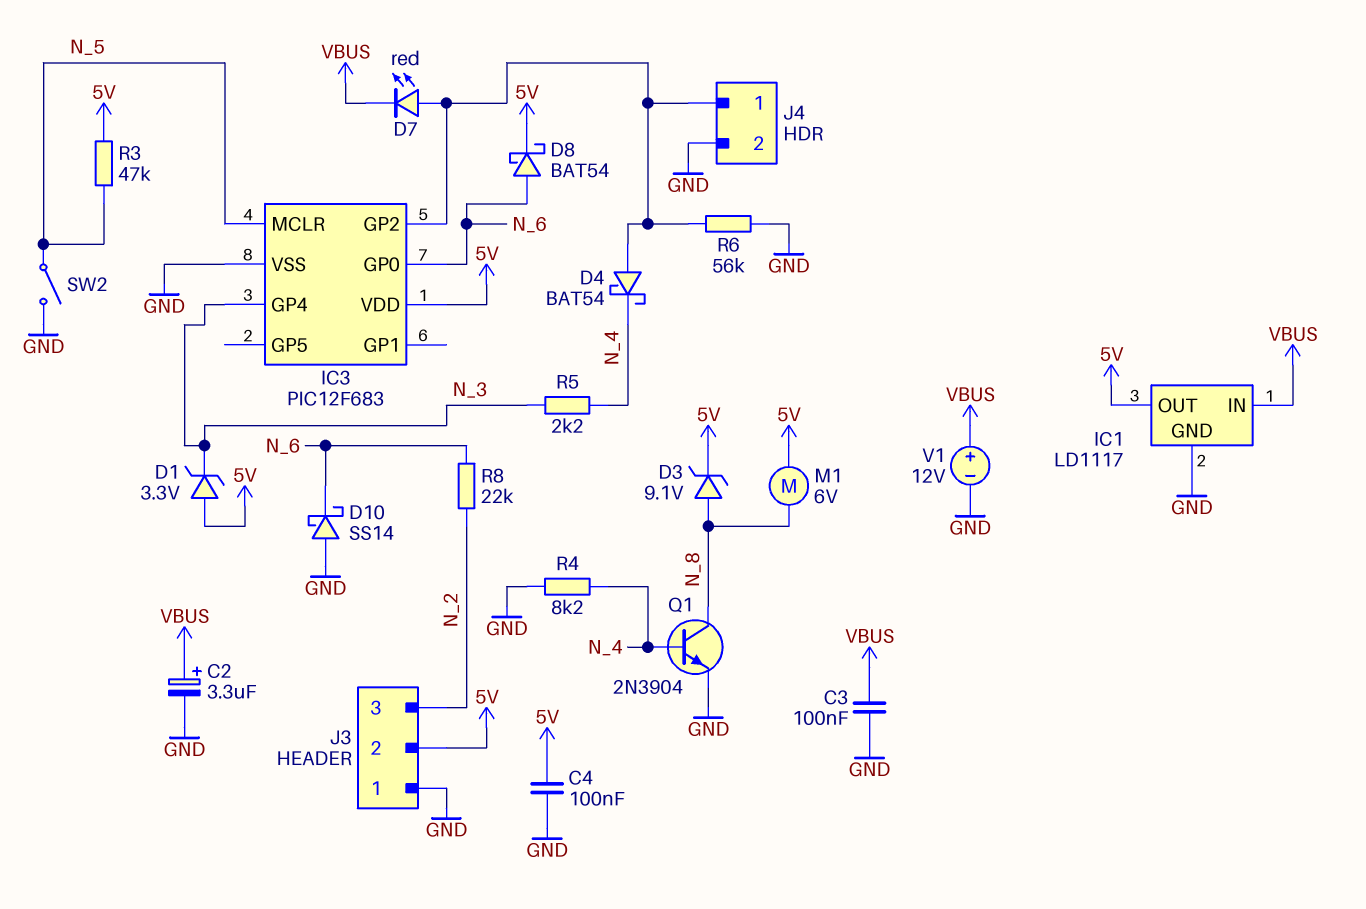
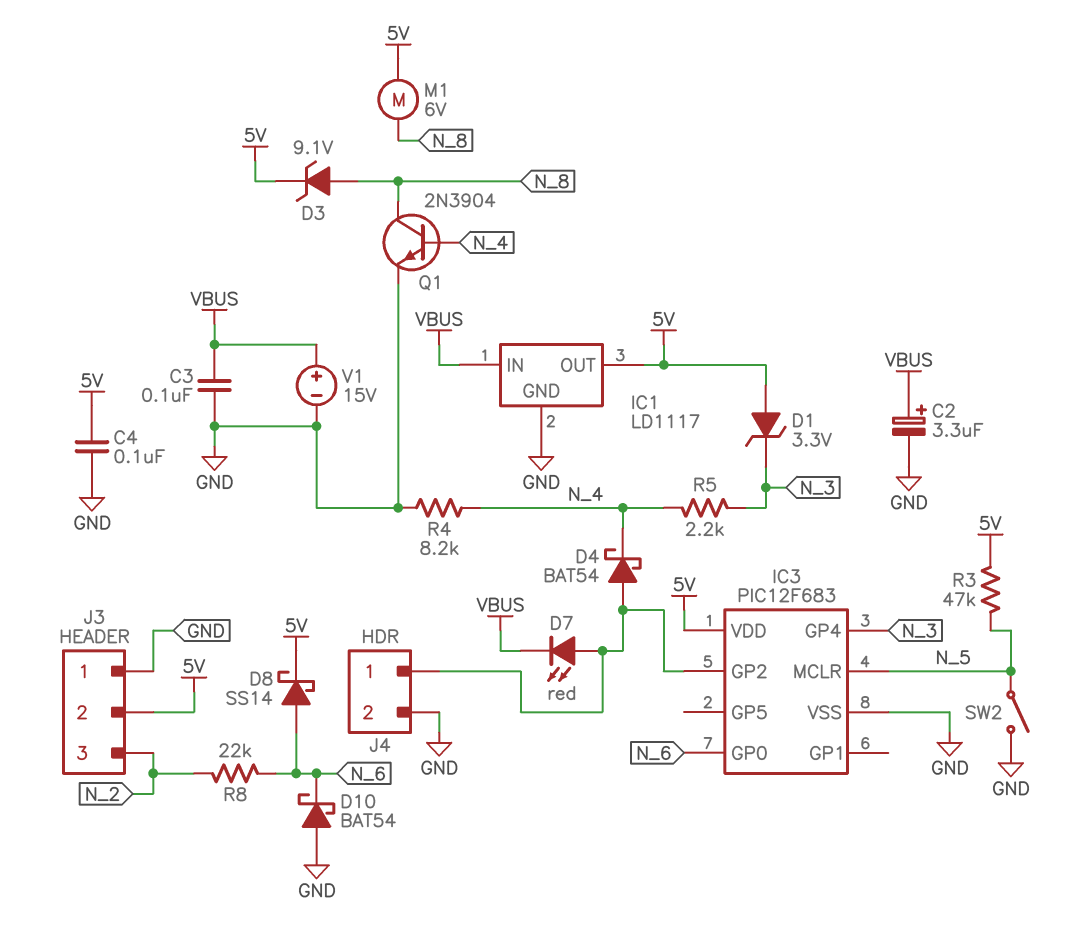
D8: schottky BAT54 (A N_6, K 5V) -> schottky SS14 (A N_6, K 5V)
D10: schottky SS14 (A GND, K N_6) -> schottky BAT54 (A GND, K N_6)
R6: 56k (GND, IC3/GP2) -> none
V1: 12V (plus VBUS, minus GND) -> 15V (plus VBUS, minus GND)

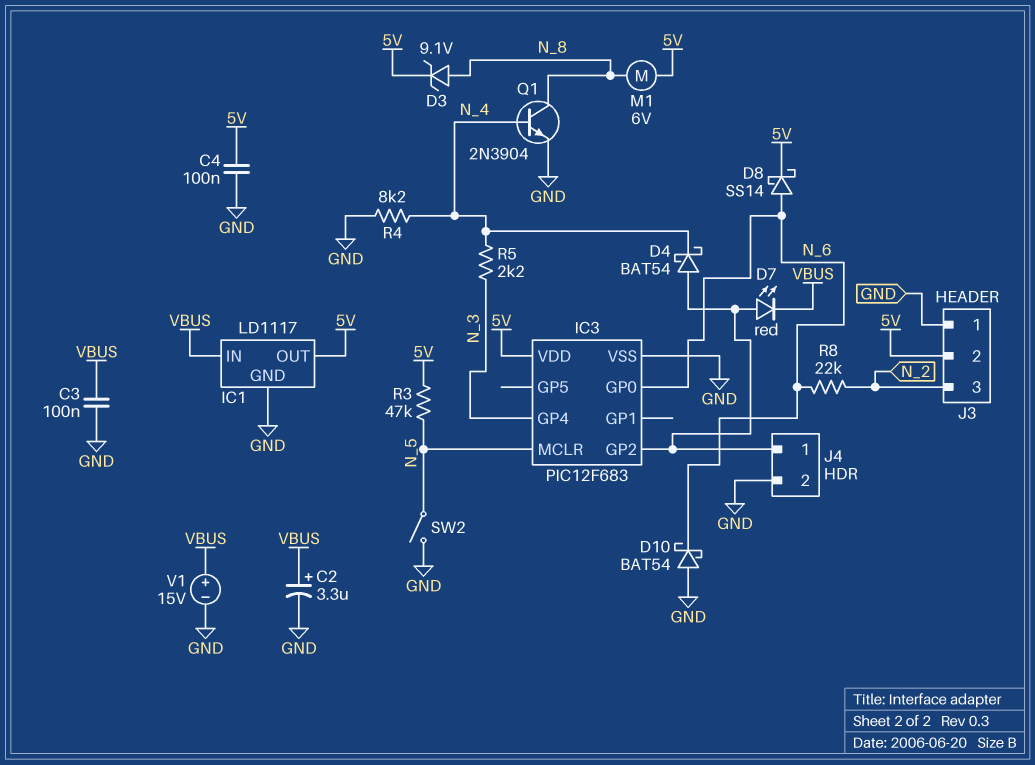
D1: zener 3.3V (A 5V, K N_3) -> none

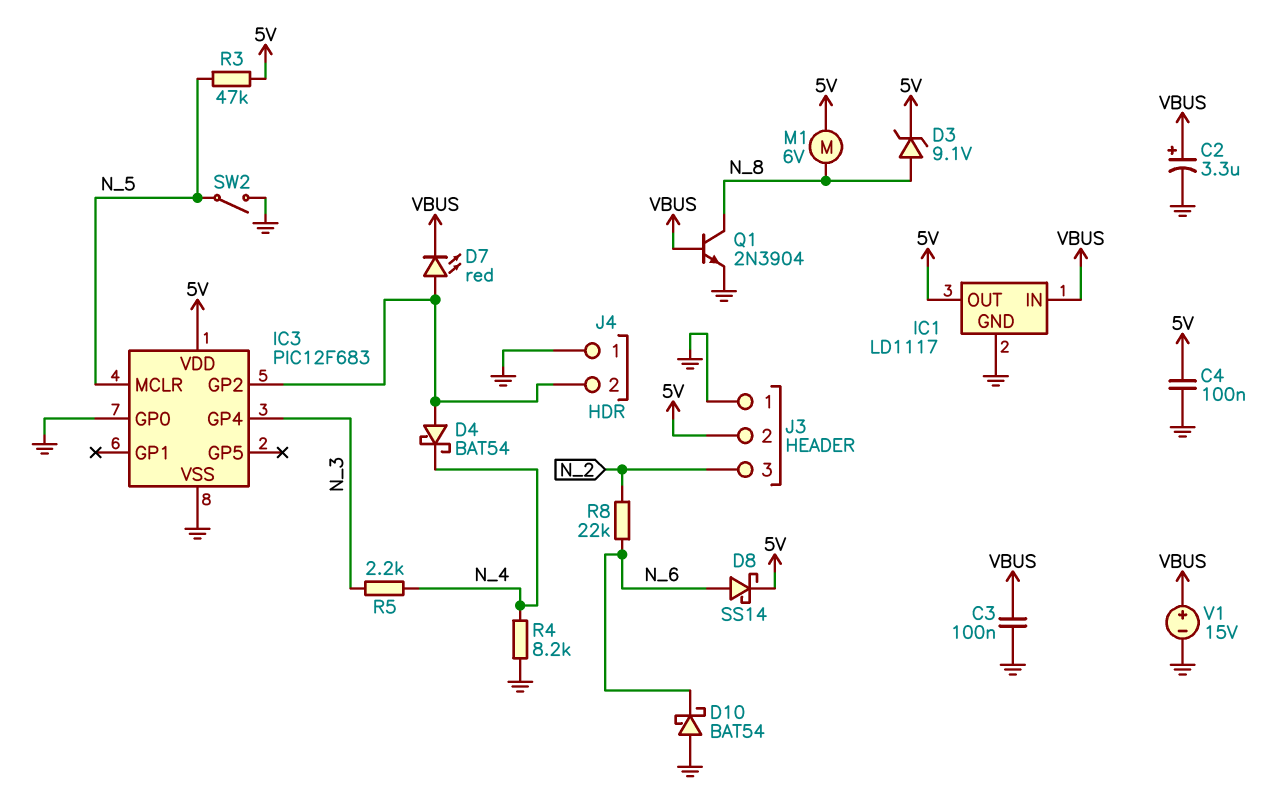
IC3 pin GP0: N_6 -> GND
J4 pin 1: IC3/GP2 -> GND
J4 pin 2: GND -> IC3/GP2
Q1: NPN 2N3904 (B N_4, C N_8, E GND) -> NPN 2N3904 (B VBUS, C N_8, E GND)

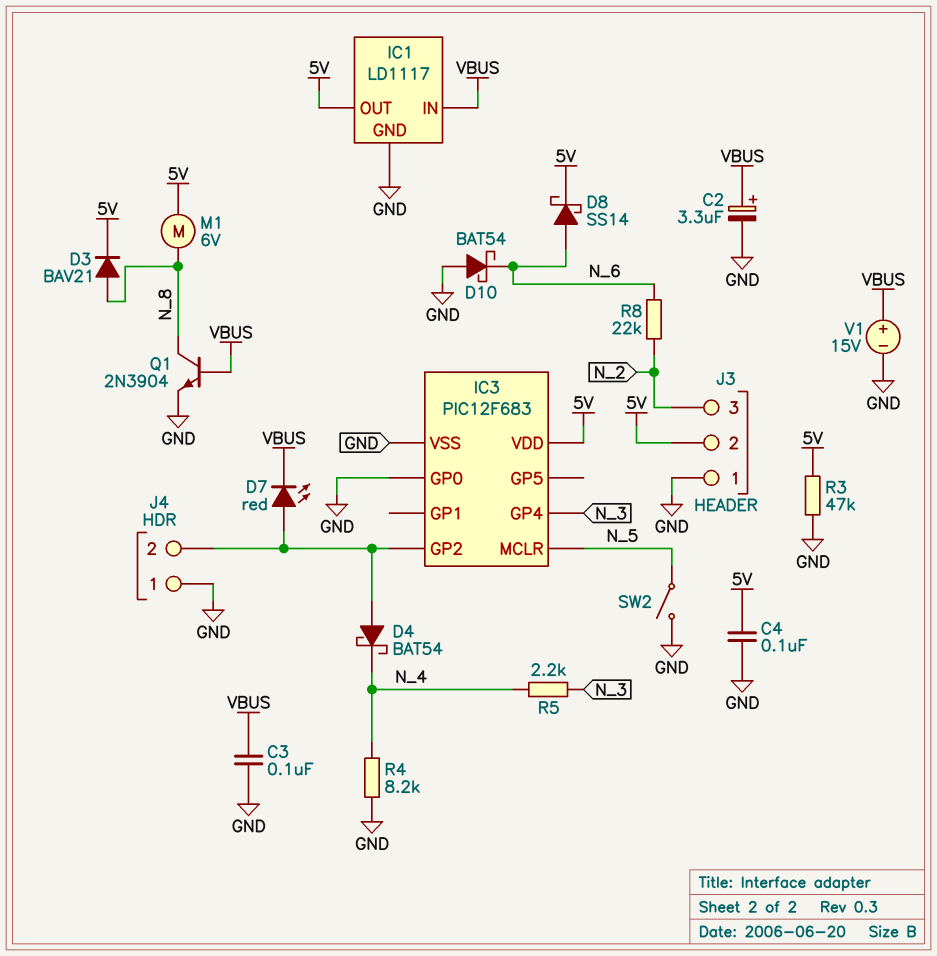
D3: zener 9.1V (A N_8, K 5V) -> diode BAV21 (A N_8, K 5V)
R3: 47k (5V, N_5) -> 47k (5V, GND)

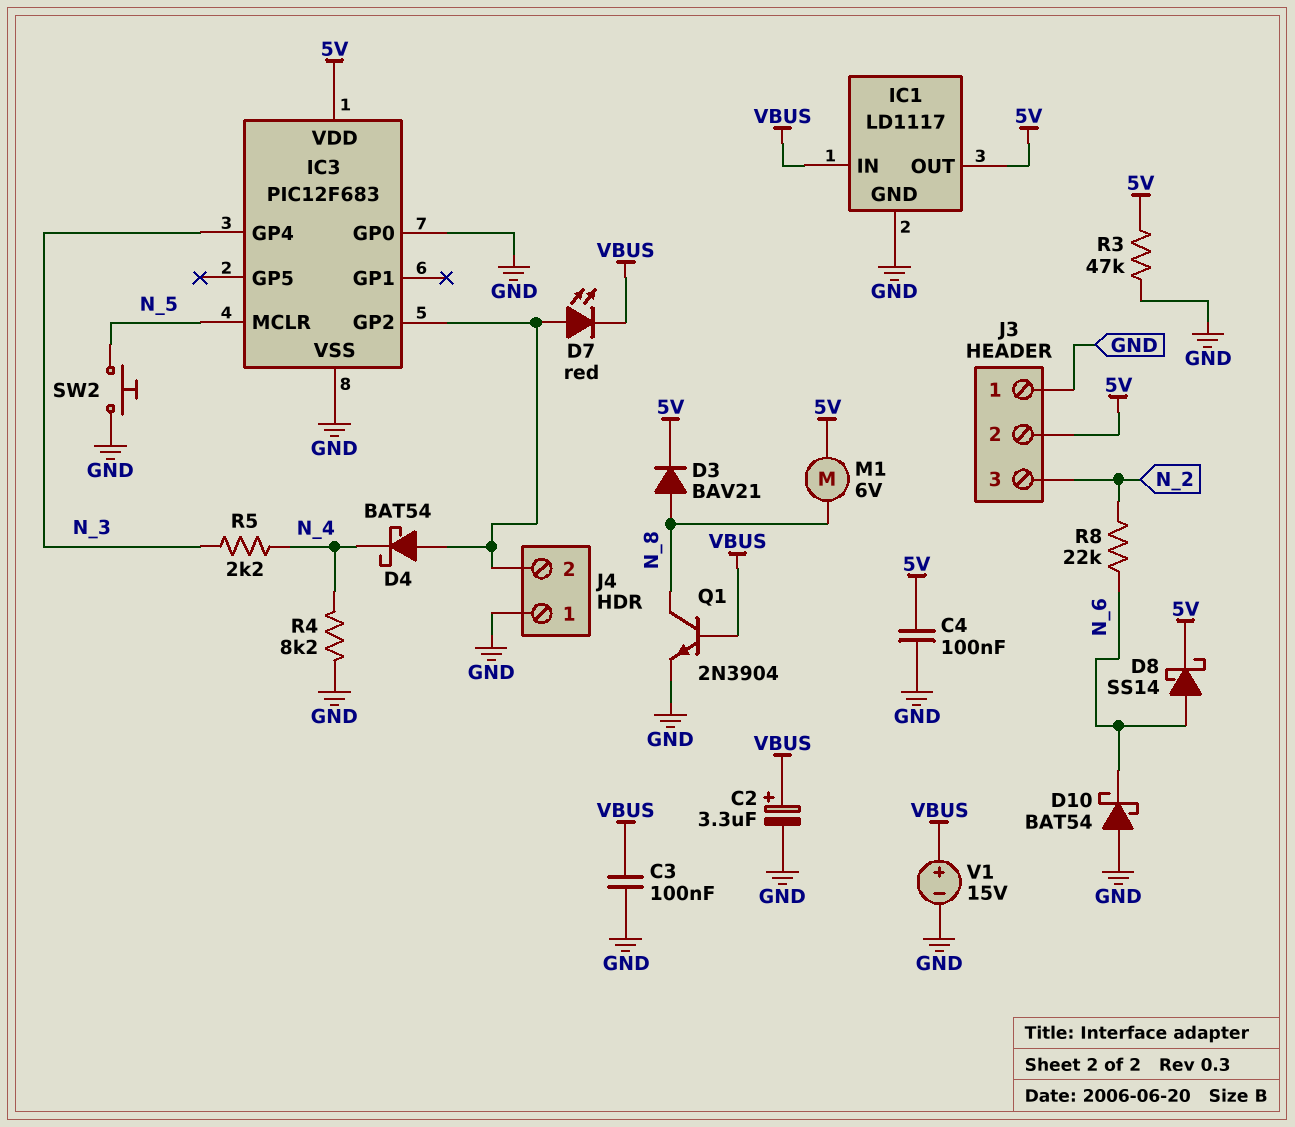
SW2: switch (GND, N_5) -> button (GND, N_5)

